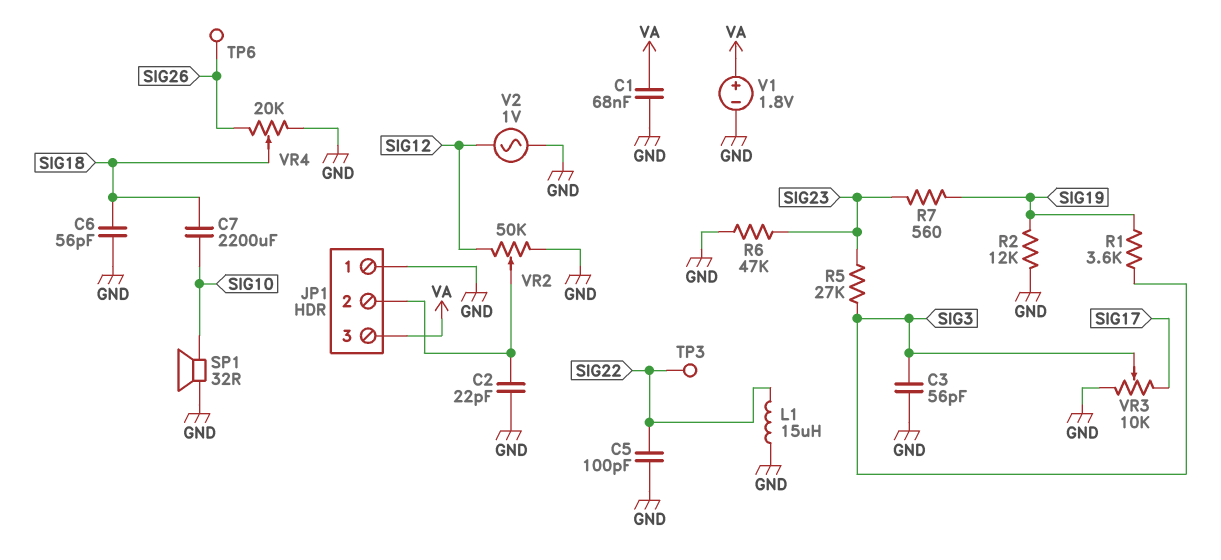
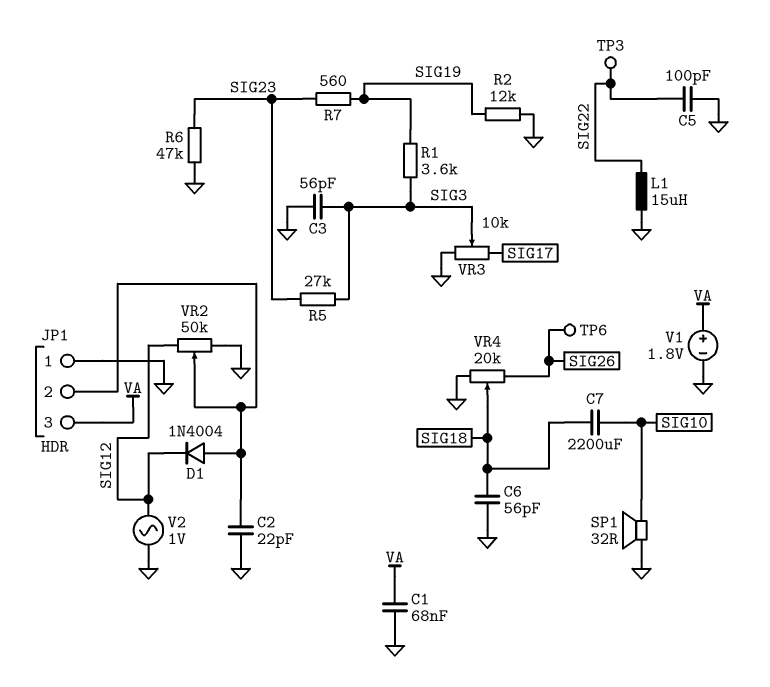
D1: none -> diode 1N4004 (A JP1/2, K SIG12)

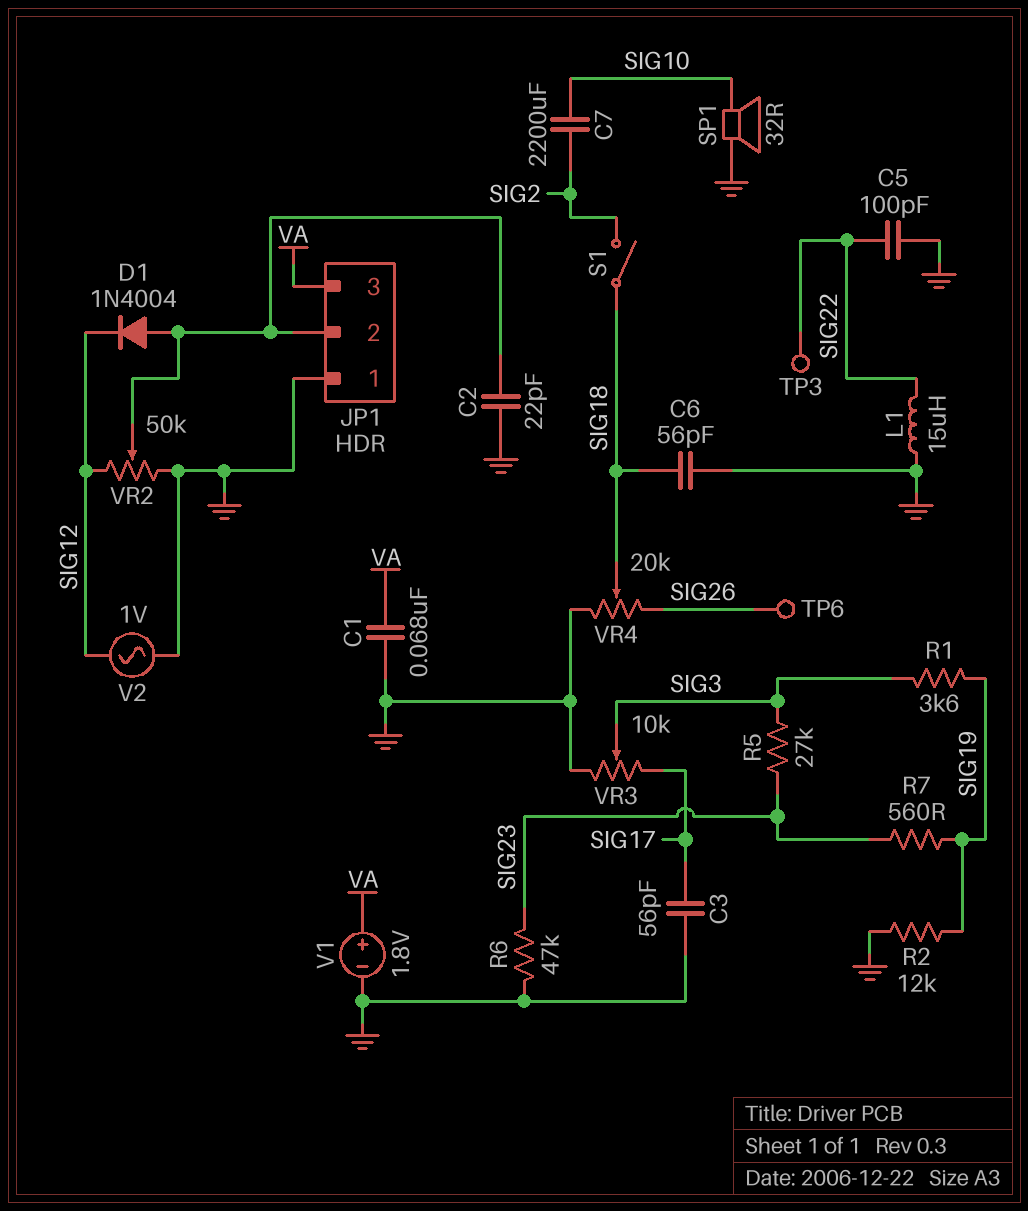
C3: 56pF (GND, SIG3) -> 56pF (GND, SIG17)
C7: 2200uF (SIG10, SIG18) -> 2200uF (SIG2, SIG10)
S1: none -> switch (SIG2, SIG18)

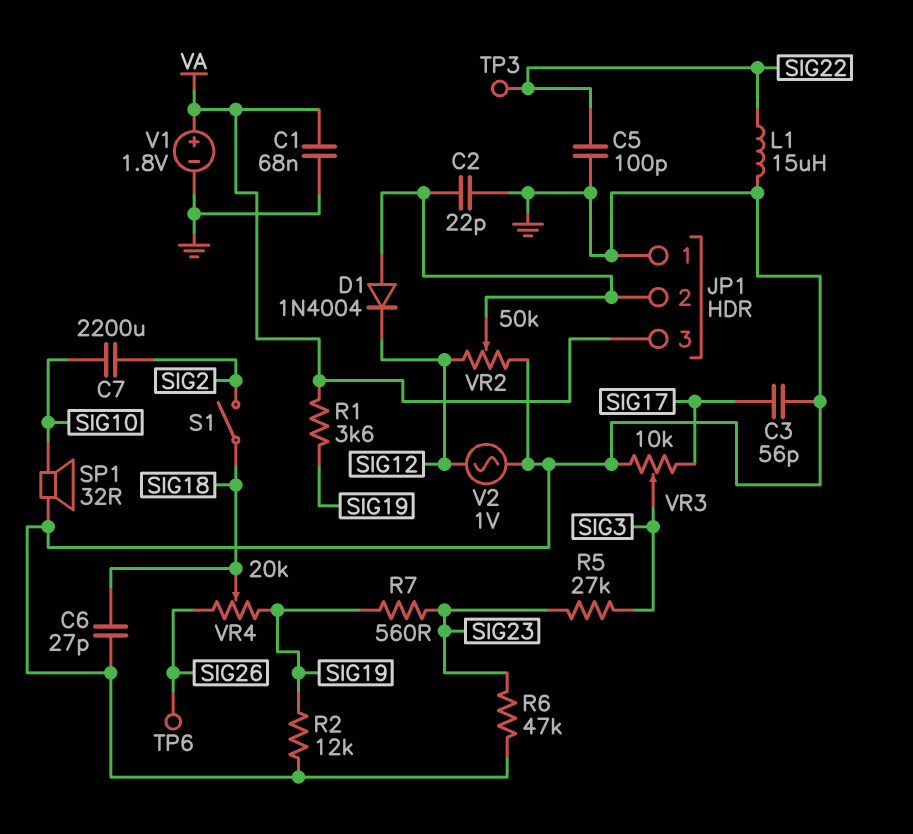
C6: 56pF (GND, SIG18) -> 27pF (GND, SIG18)
R1: 3.6k (SIG3, SIG19) -> 3.6k (SIG19, VA)
VR4: 20k (GND, SIG26, wiper SIG18) -> 20k (SIG19, SIG26, wiper SIG18)

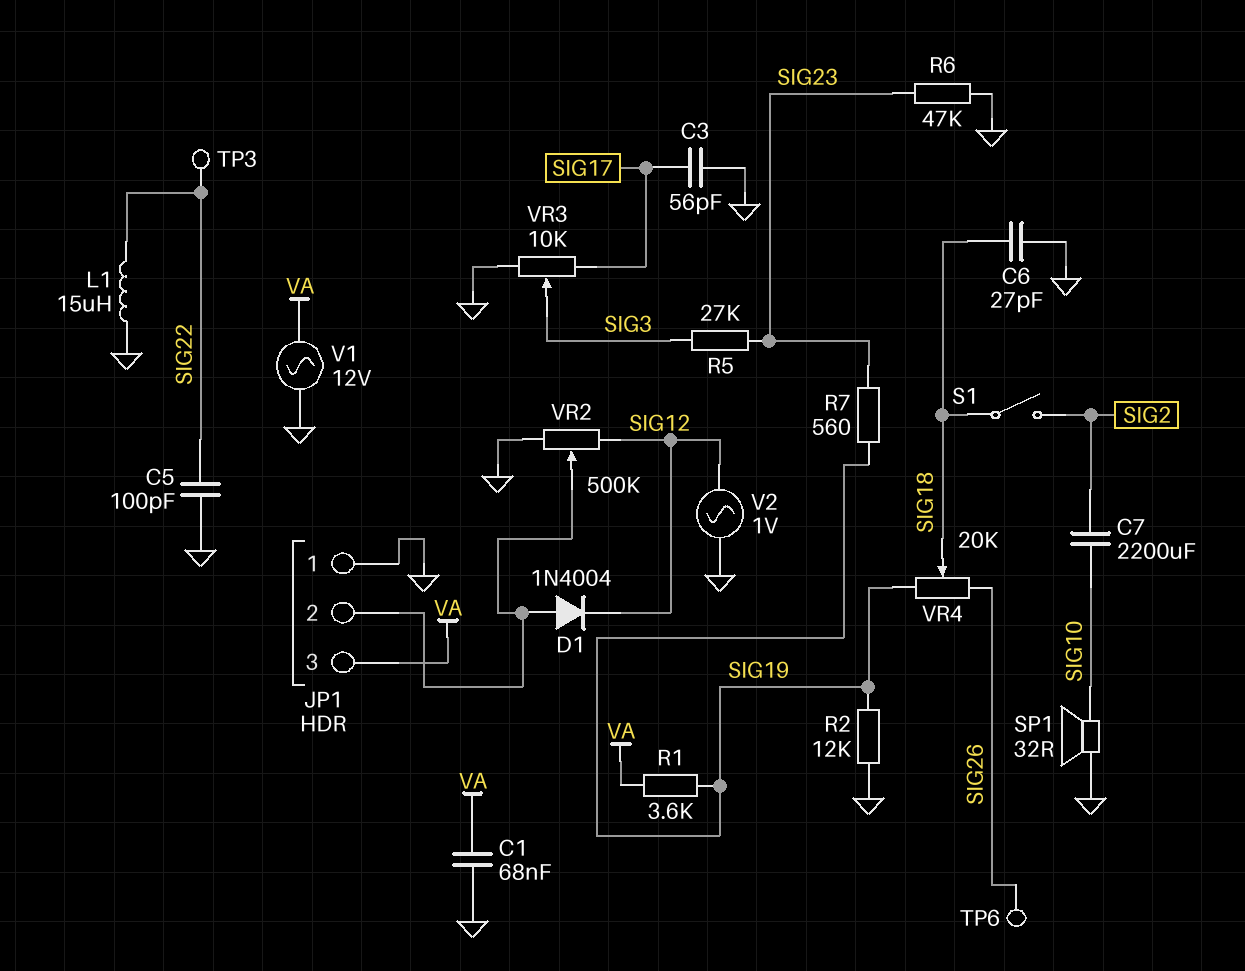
C2: 22pF (GND, JP1/2) -> none
V1: 1.8V (plus VA, minus GND) -> AC 12V (GND, VA)
VR2: 50k (GND, SIG12, wiper JP1/2) -> 500k (GND, SIG12, wiper JP1/2)

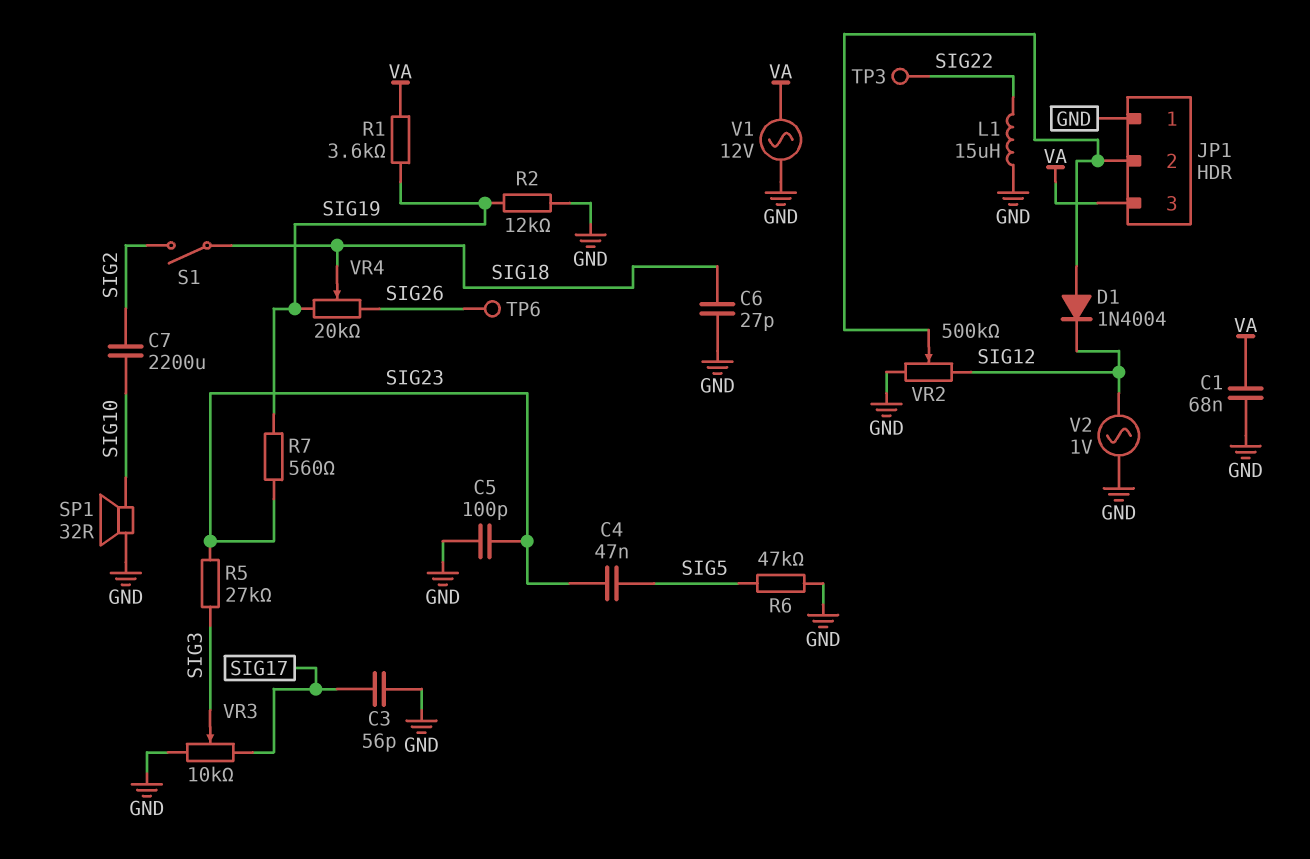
C4: none -> 47nF (SIG5, SIG23)
C5: 100pF (GND, SIG22) -> 100pF (GND, SIG23)
R6: 47k (GND, SIG23) -> 47k (GND, SIG5)

